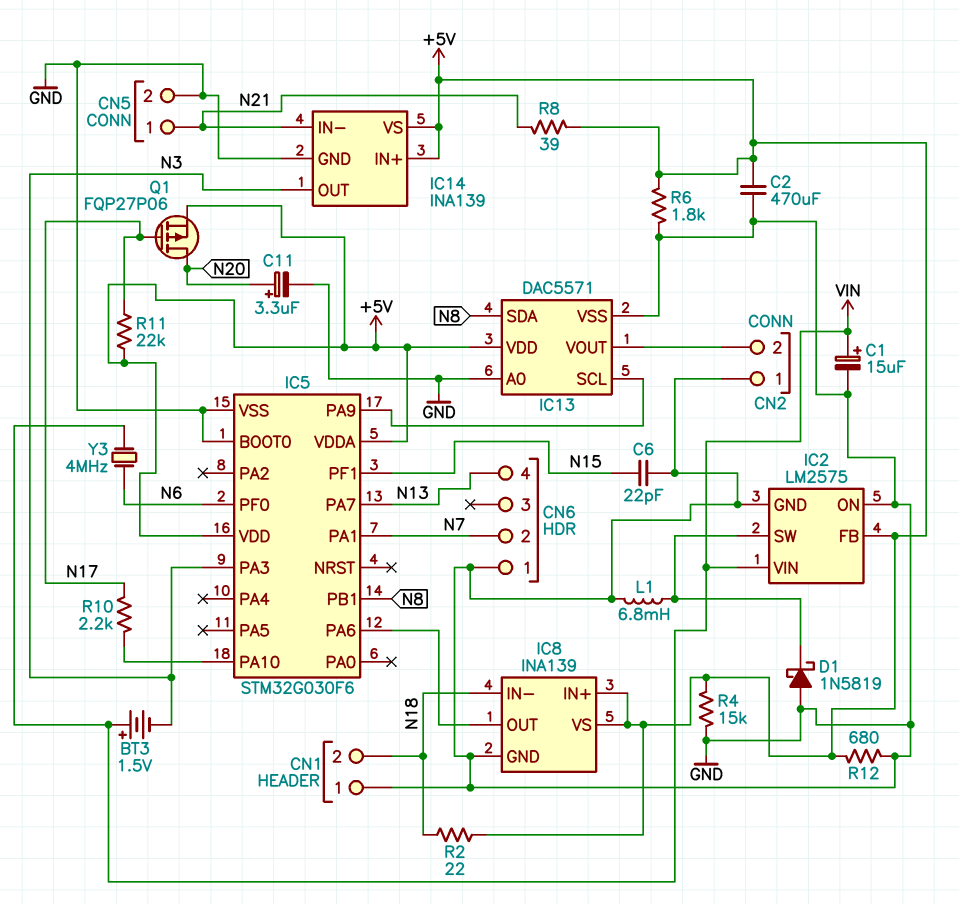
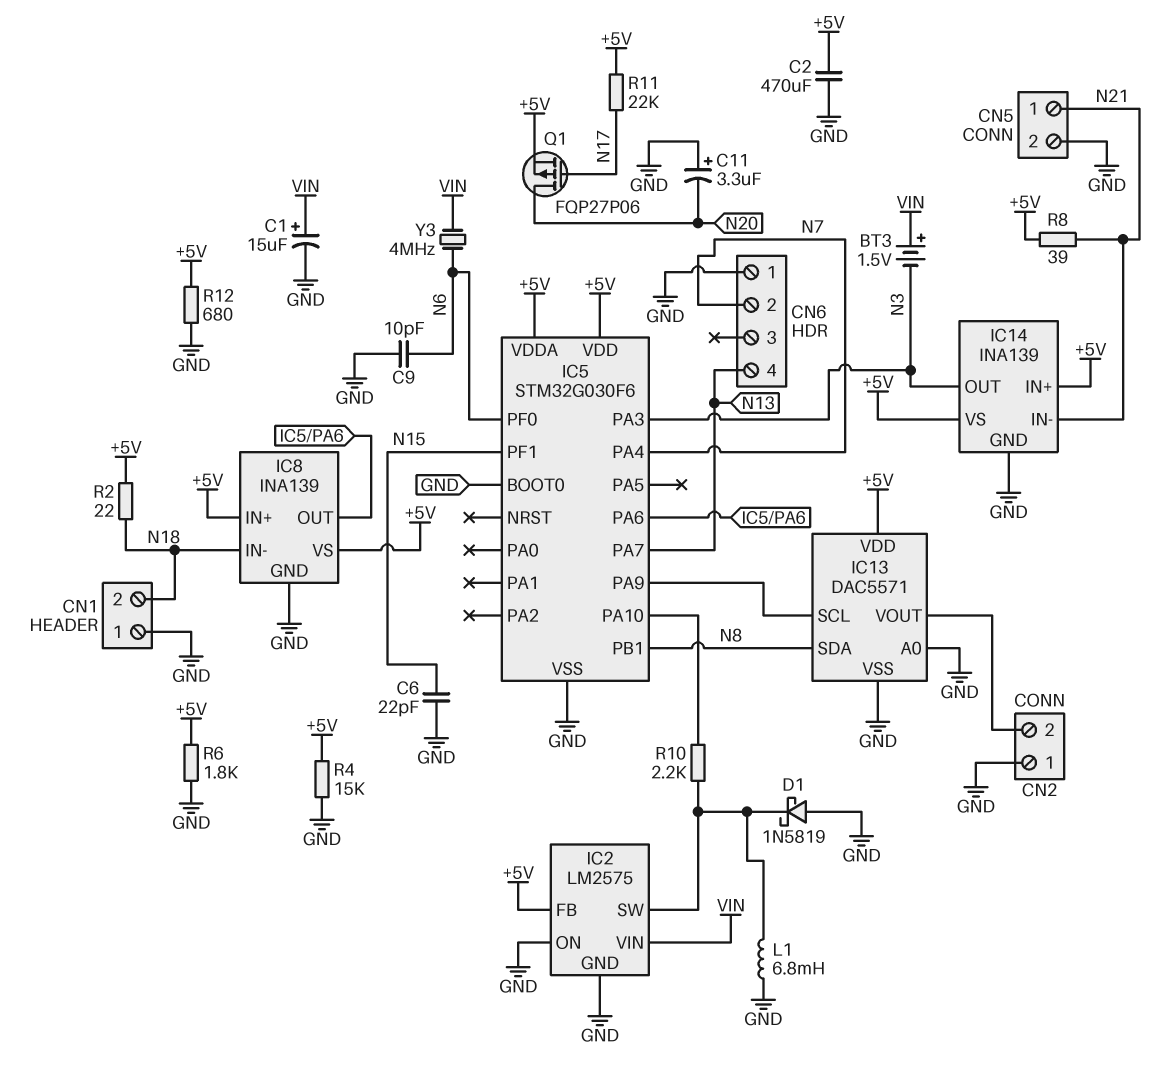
C9: none -> 10pF (GND, N6)
C11: 3.3uF (plus N20, minus GND) -> 3.3uF (plus GND, minus N20)
IC5 pin PA1: N7 -> none
IC5 pin PA4: none -> N7
R10: 2.2k (IC5/PA10, N17) -> 2.2k (IC2/SW, IC5/PA10)

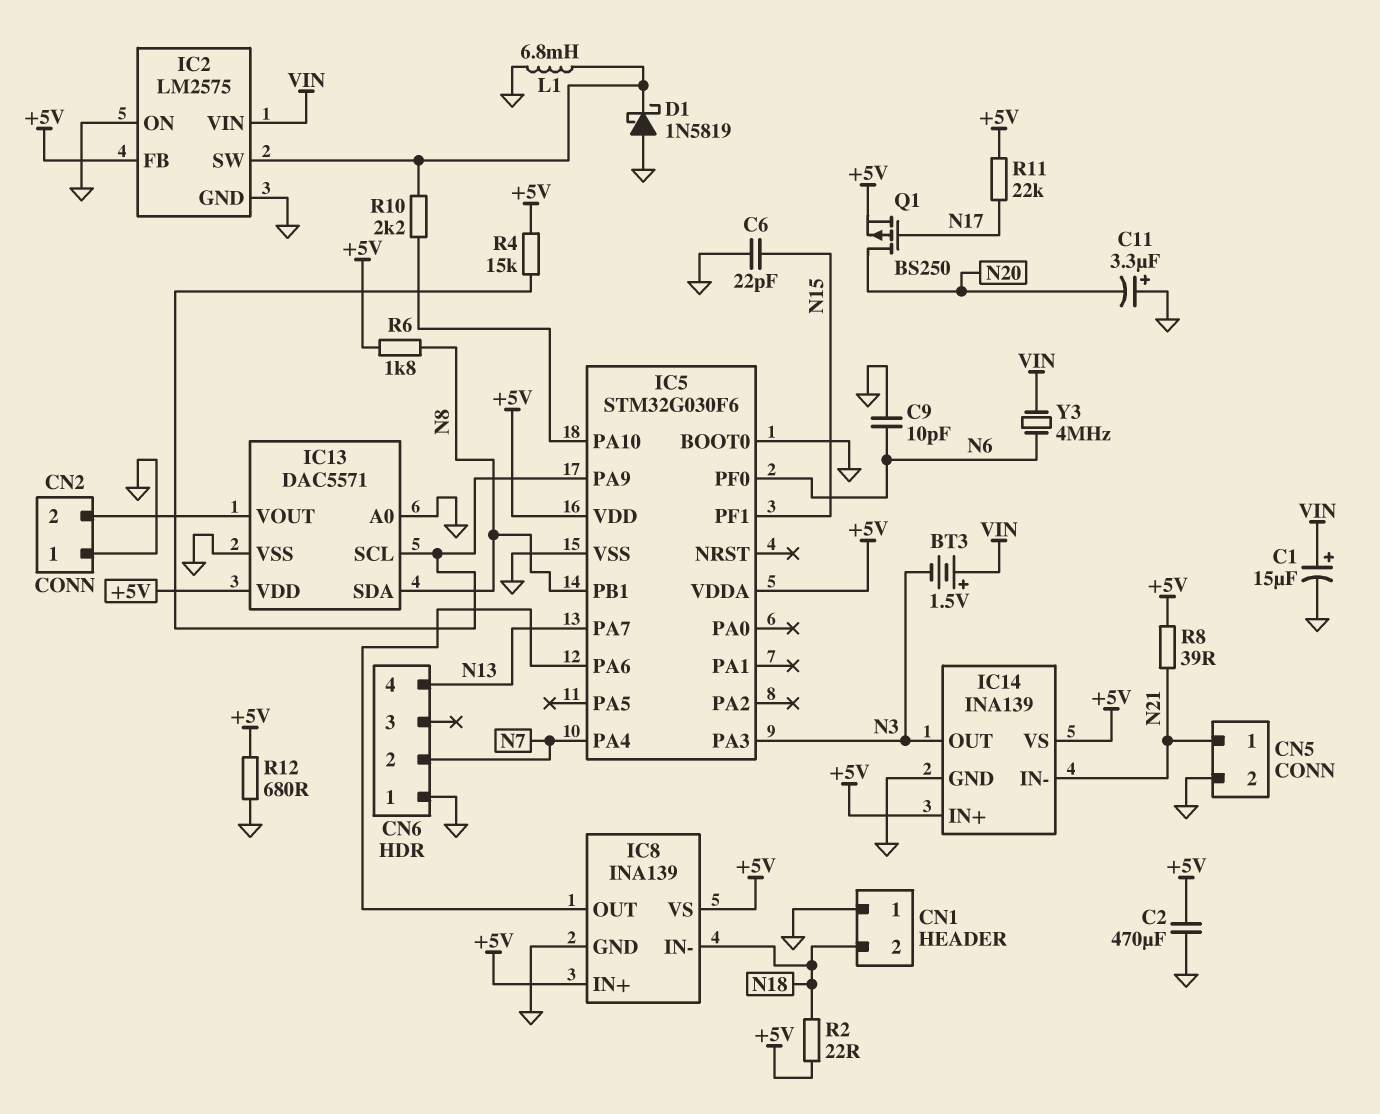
Q1: PMOS FQP27P06 (G N17, D N20, S +5V) -> PMOS BS250 (G N17, D N20, S +5V)
R4: 15k (+5V, GND) -> 15k (+5V, IC5/PA9)
R6: 1.8k (+5V, GND) -> 1.8k (+5V, N8)

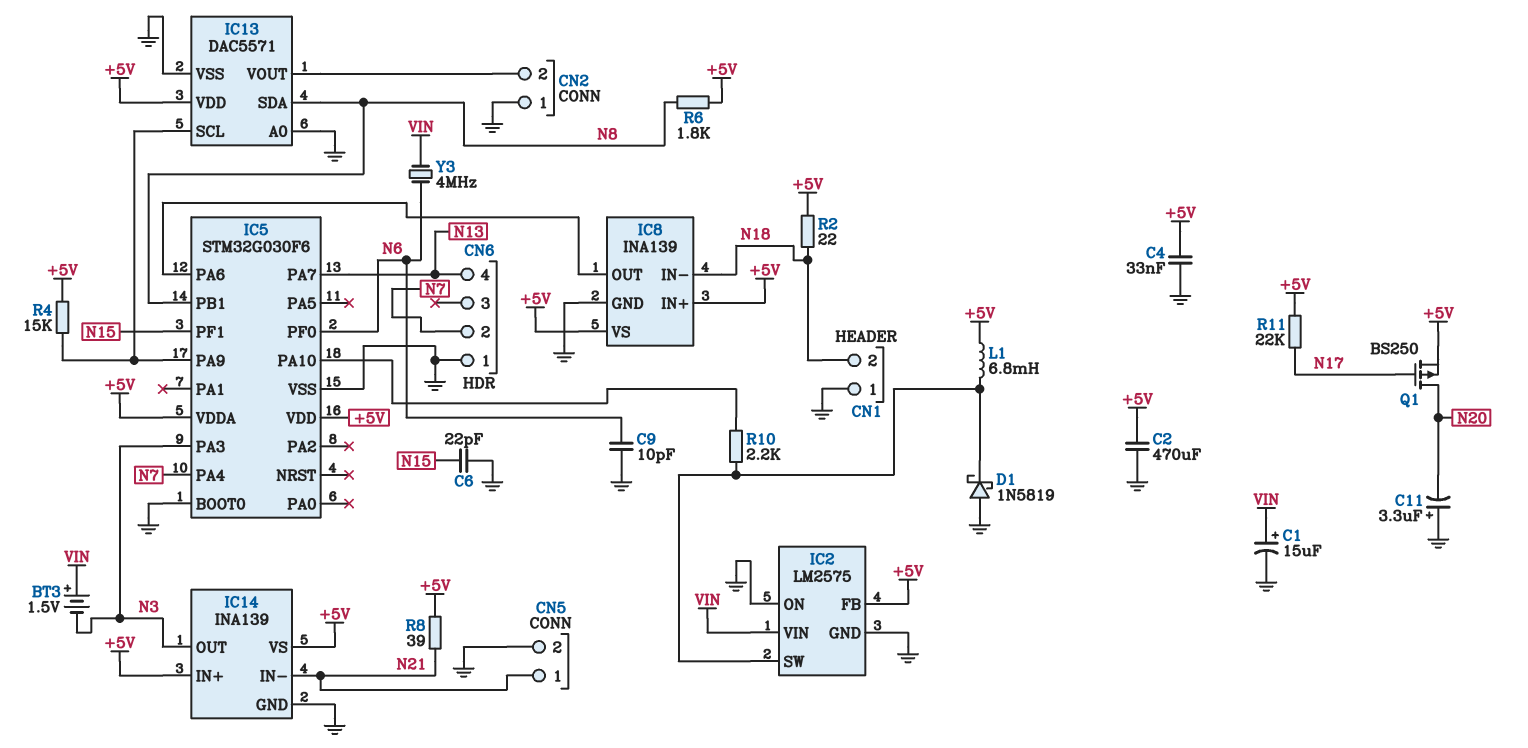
C4: none -> 33nF (+5V, GND)
L1: 6.8mH (GND, IC2/SW) -> 6.8mH (+5V, IC2/SW)
R12: 680 (+5V, GND) -> none

